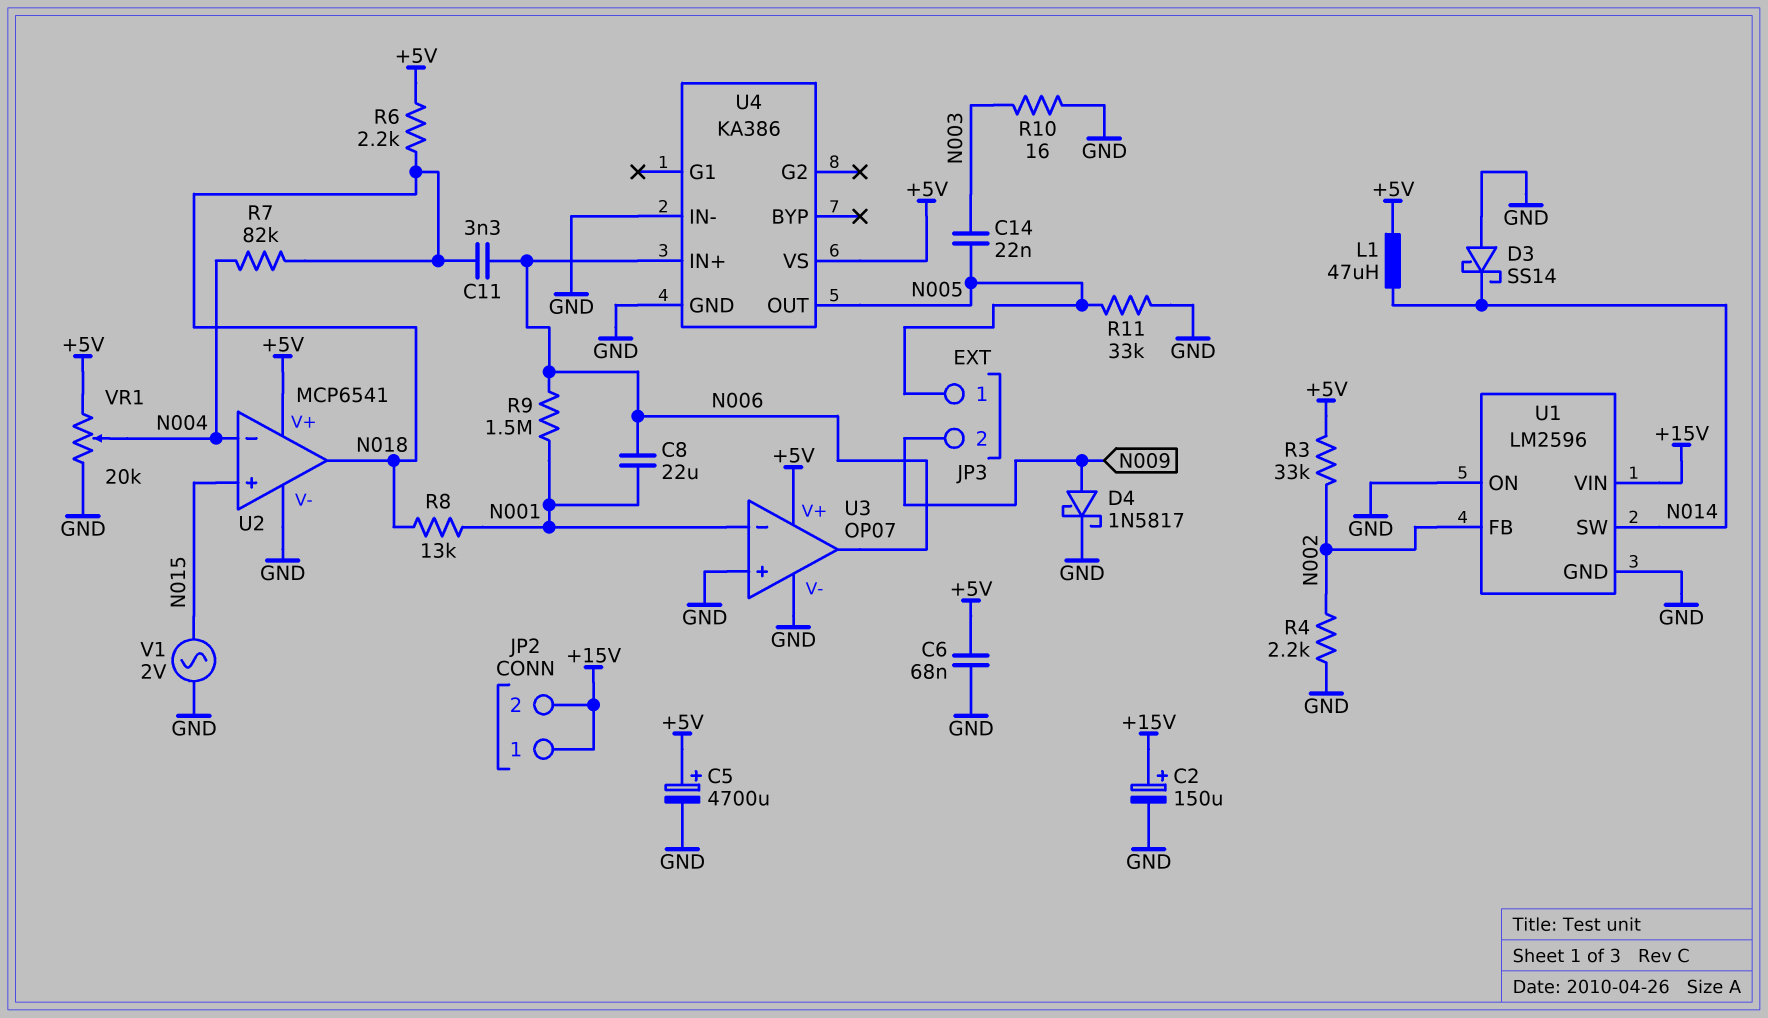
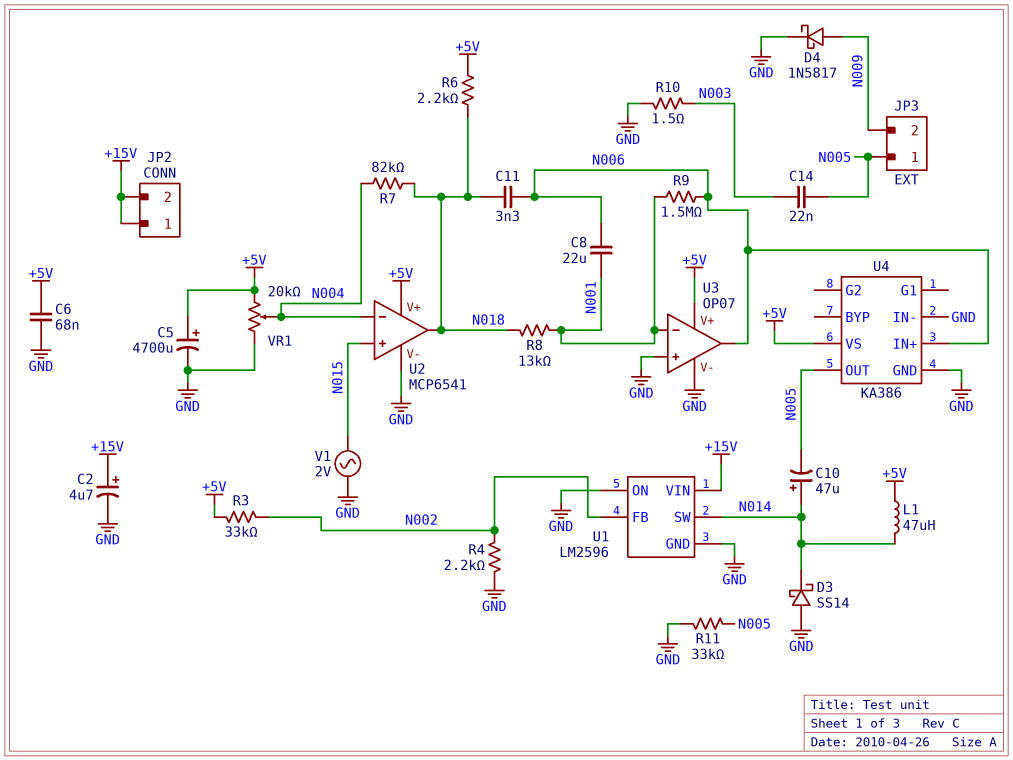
C2: 150uF (plus +15V, minus GND) -> 4.7uF (plus +15V, minus GND)
C10: none -> 47uF (plus N014, minus N005)
R10: 16 (GND, N003) -> 1.5 (GND, N003)

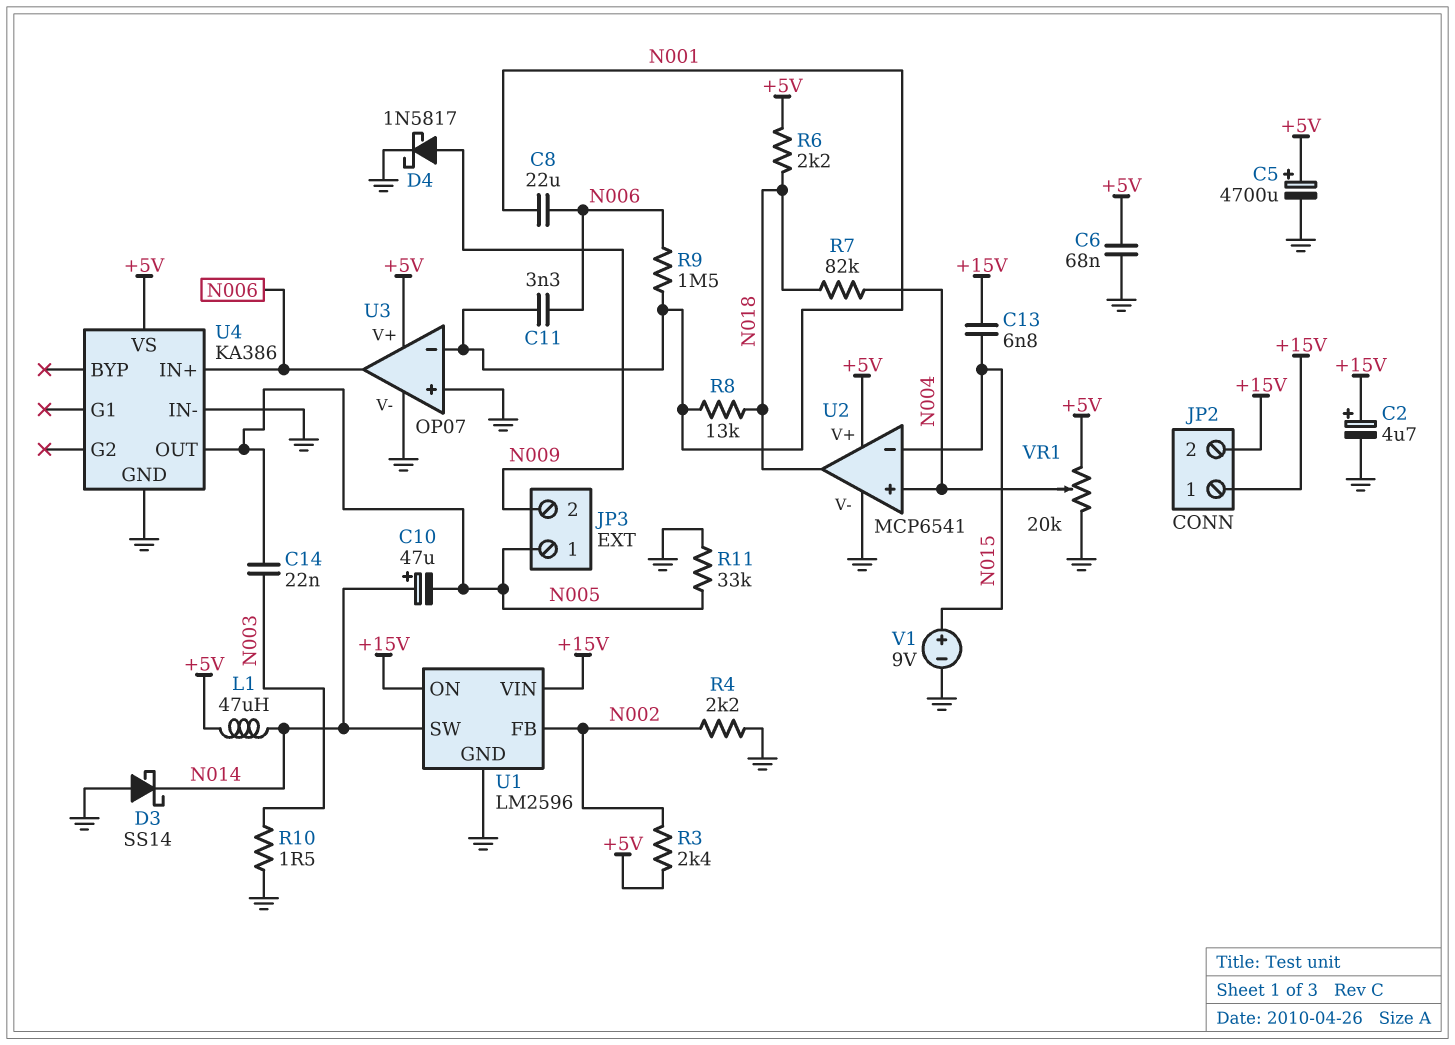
C11: 3.3nF (N006, N018) -> 3.3nF (N001, N006)
C13: none -> 6.8nF (+15V, N015)
R3: 33k (+5V, N002) -> 2.4k (+5V, N002)
U1 pin ON: GND -> +15V
U2 pin in+: N015 -> N004
U2 pin in-: N004 -> N015
V1: AC 2V (GND, N015) -> 9V (plus N015, minus GND)

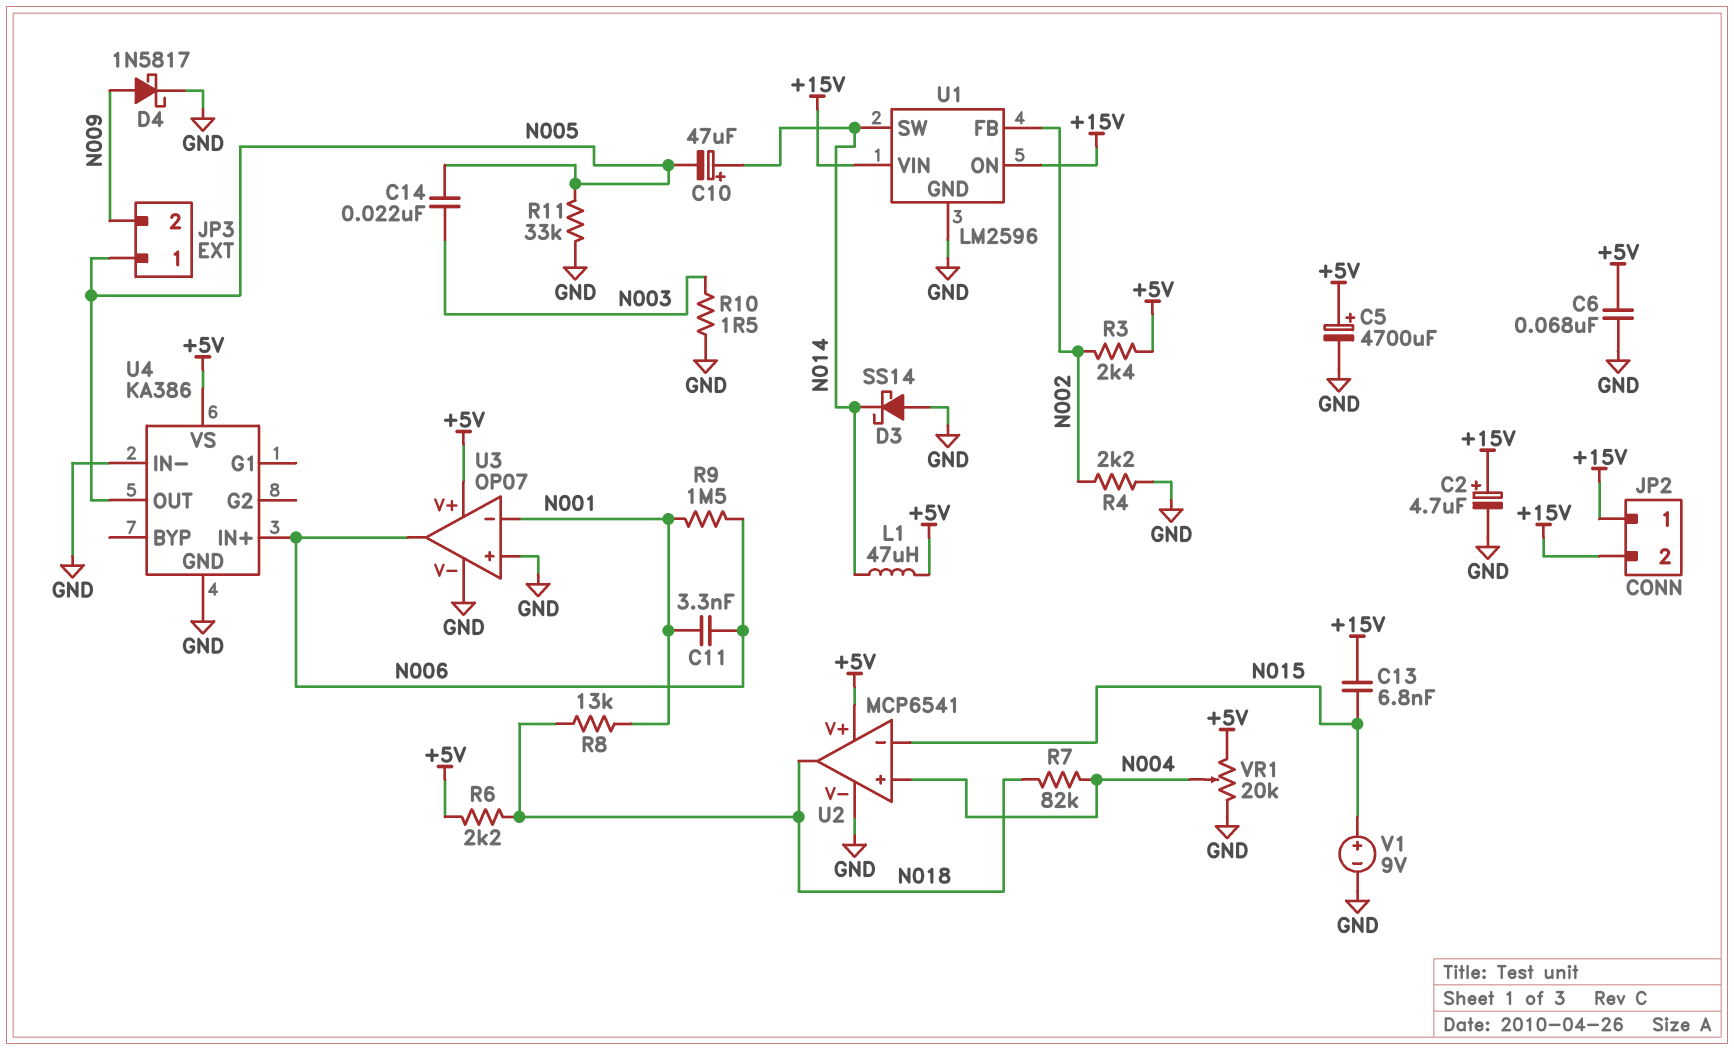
C8: 22uF (N001, N006) -> none

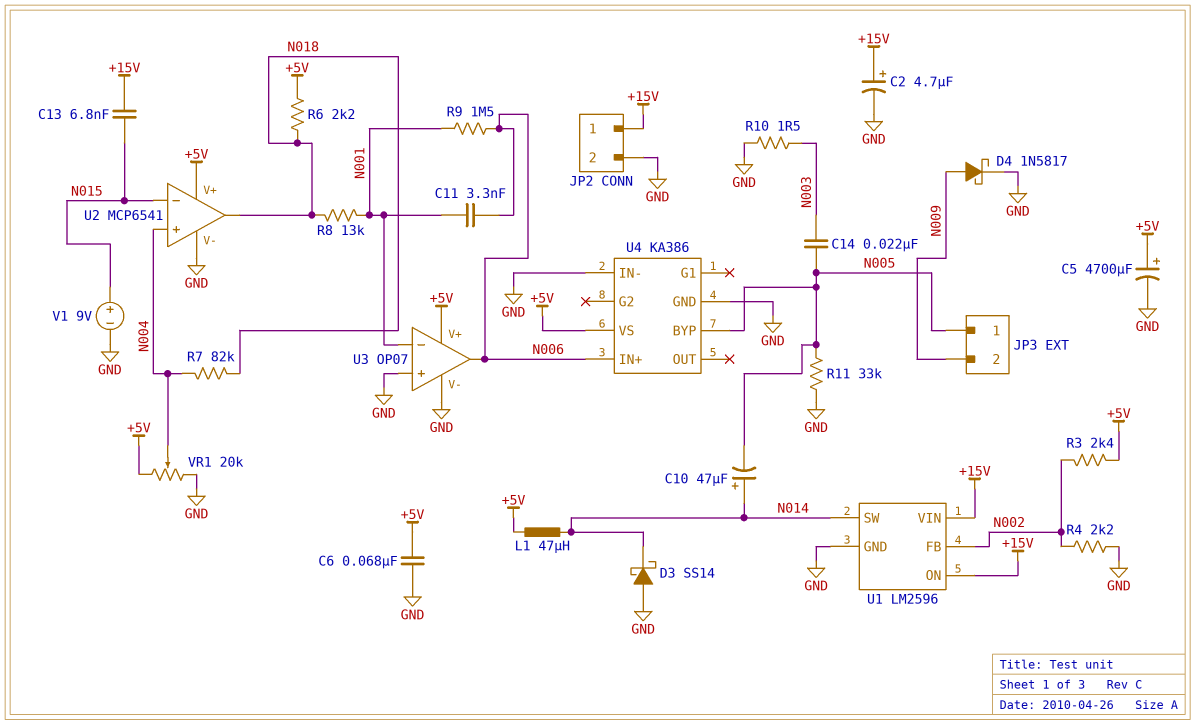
JP2 pin 2: +15V -> GND
U4 pin BYP: none -> N005
U4 pin OUT: N005 -> none

